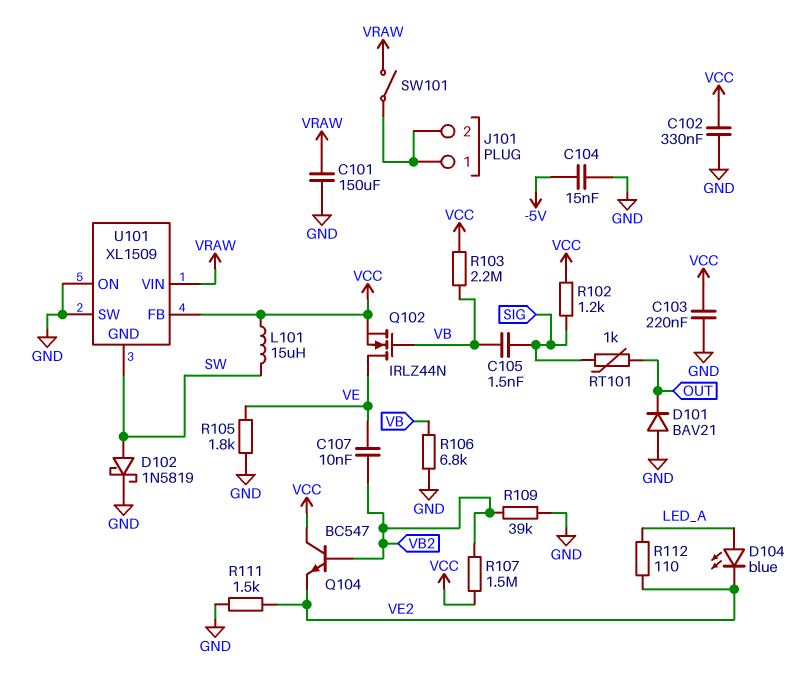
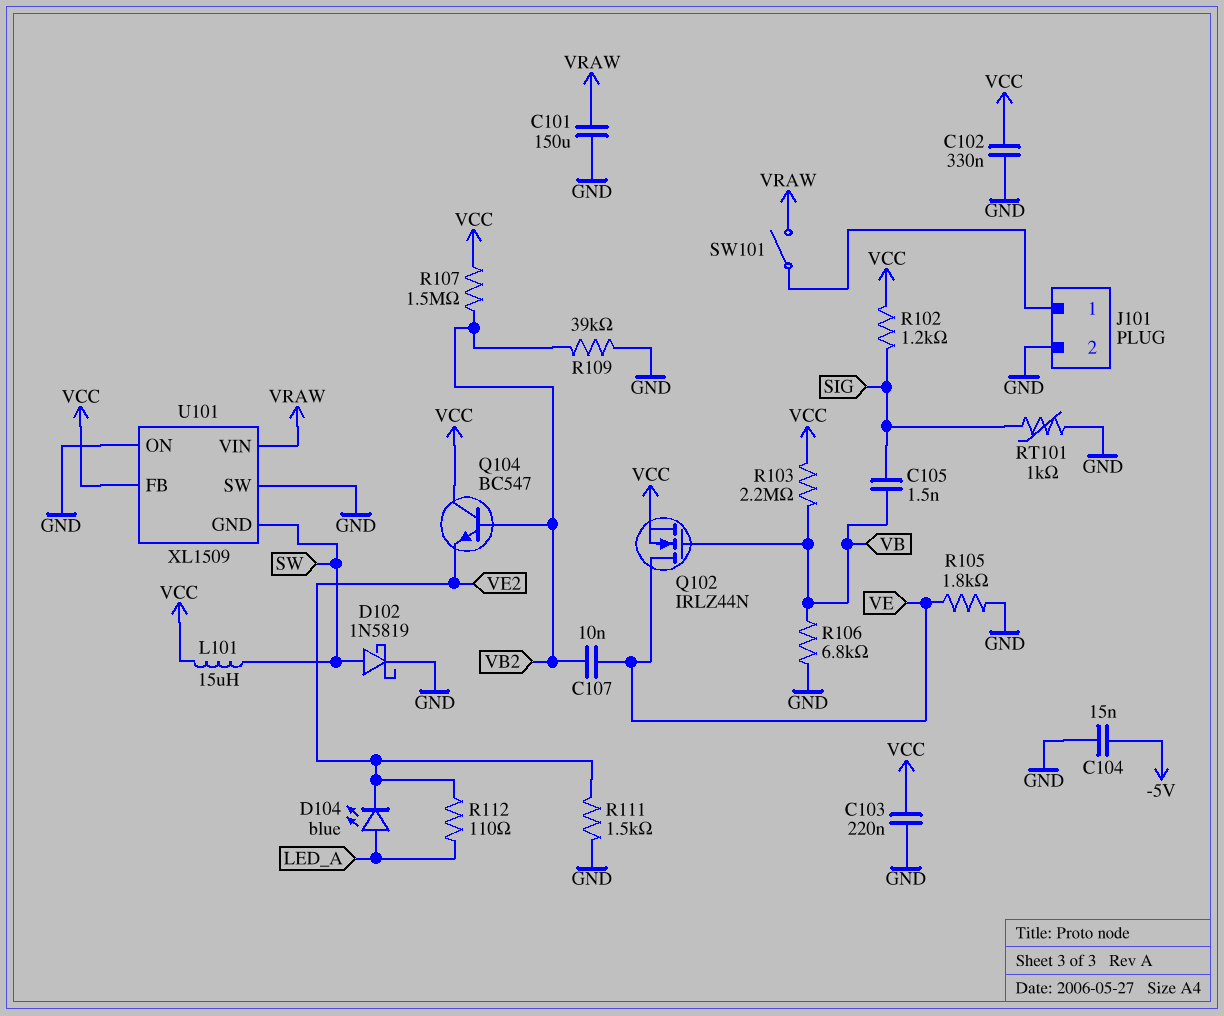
D101: diode BAV21 (A GND, K OUT) -> none
J101 pin 2: J101/1 -> GND
RT101: 1k (OUT, SIG) -> 1k (GND, SIG)

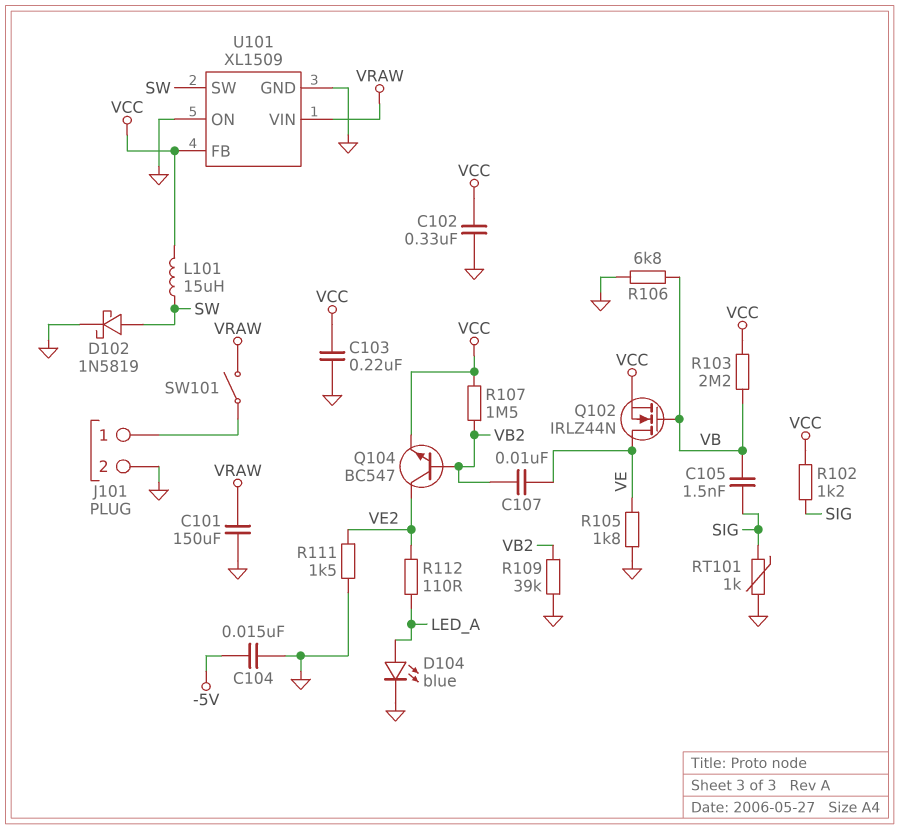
D104: LED blue (A LED_A, K VE2) -> LED blue (A LED_A, K GND)
Q104: NPN BC547 (B VB2, C VCC, E VE2) -> NPN BC547 (B VB2, C VE2, E VCC)
U101 pin GND: SW -> GND
U101 pin SW: GND -> SW

